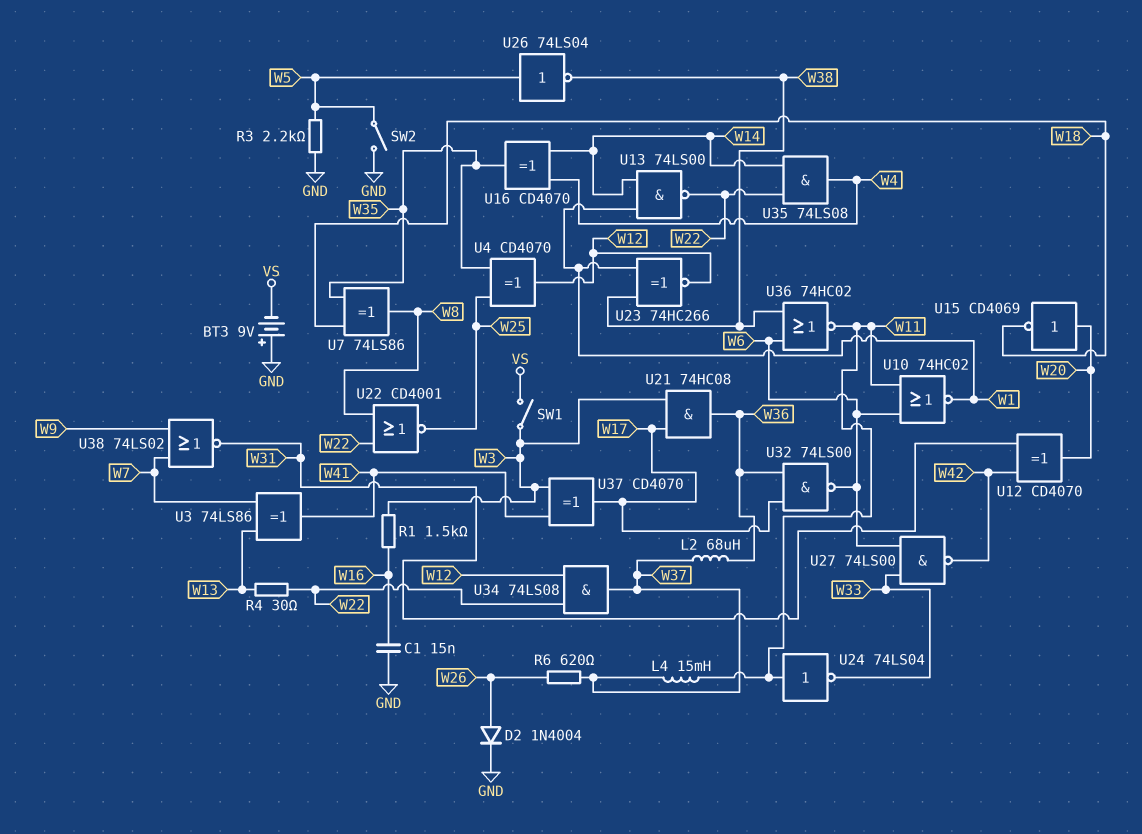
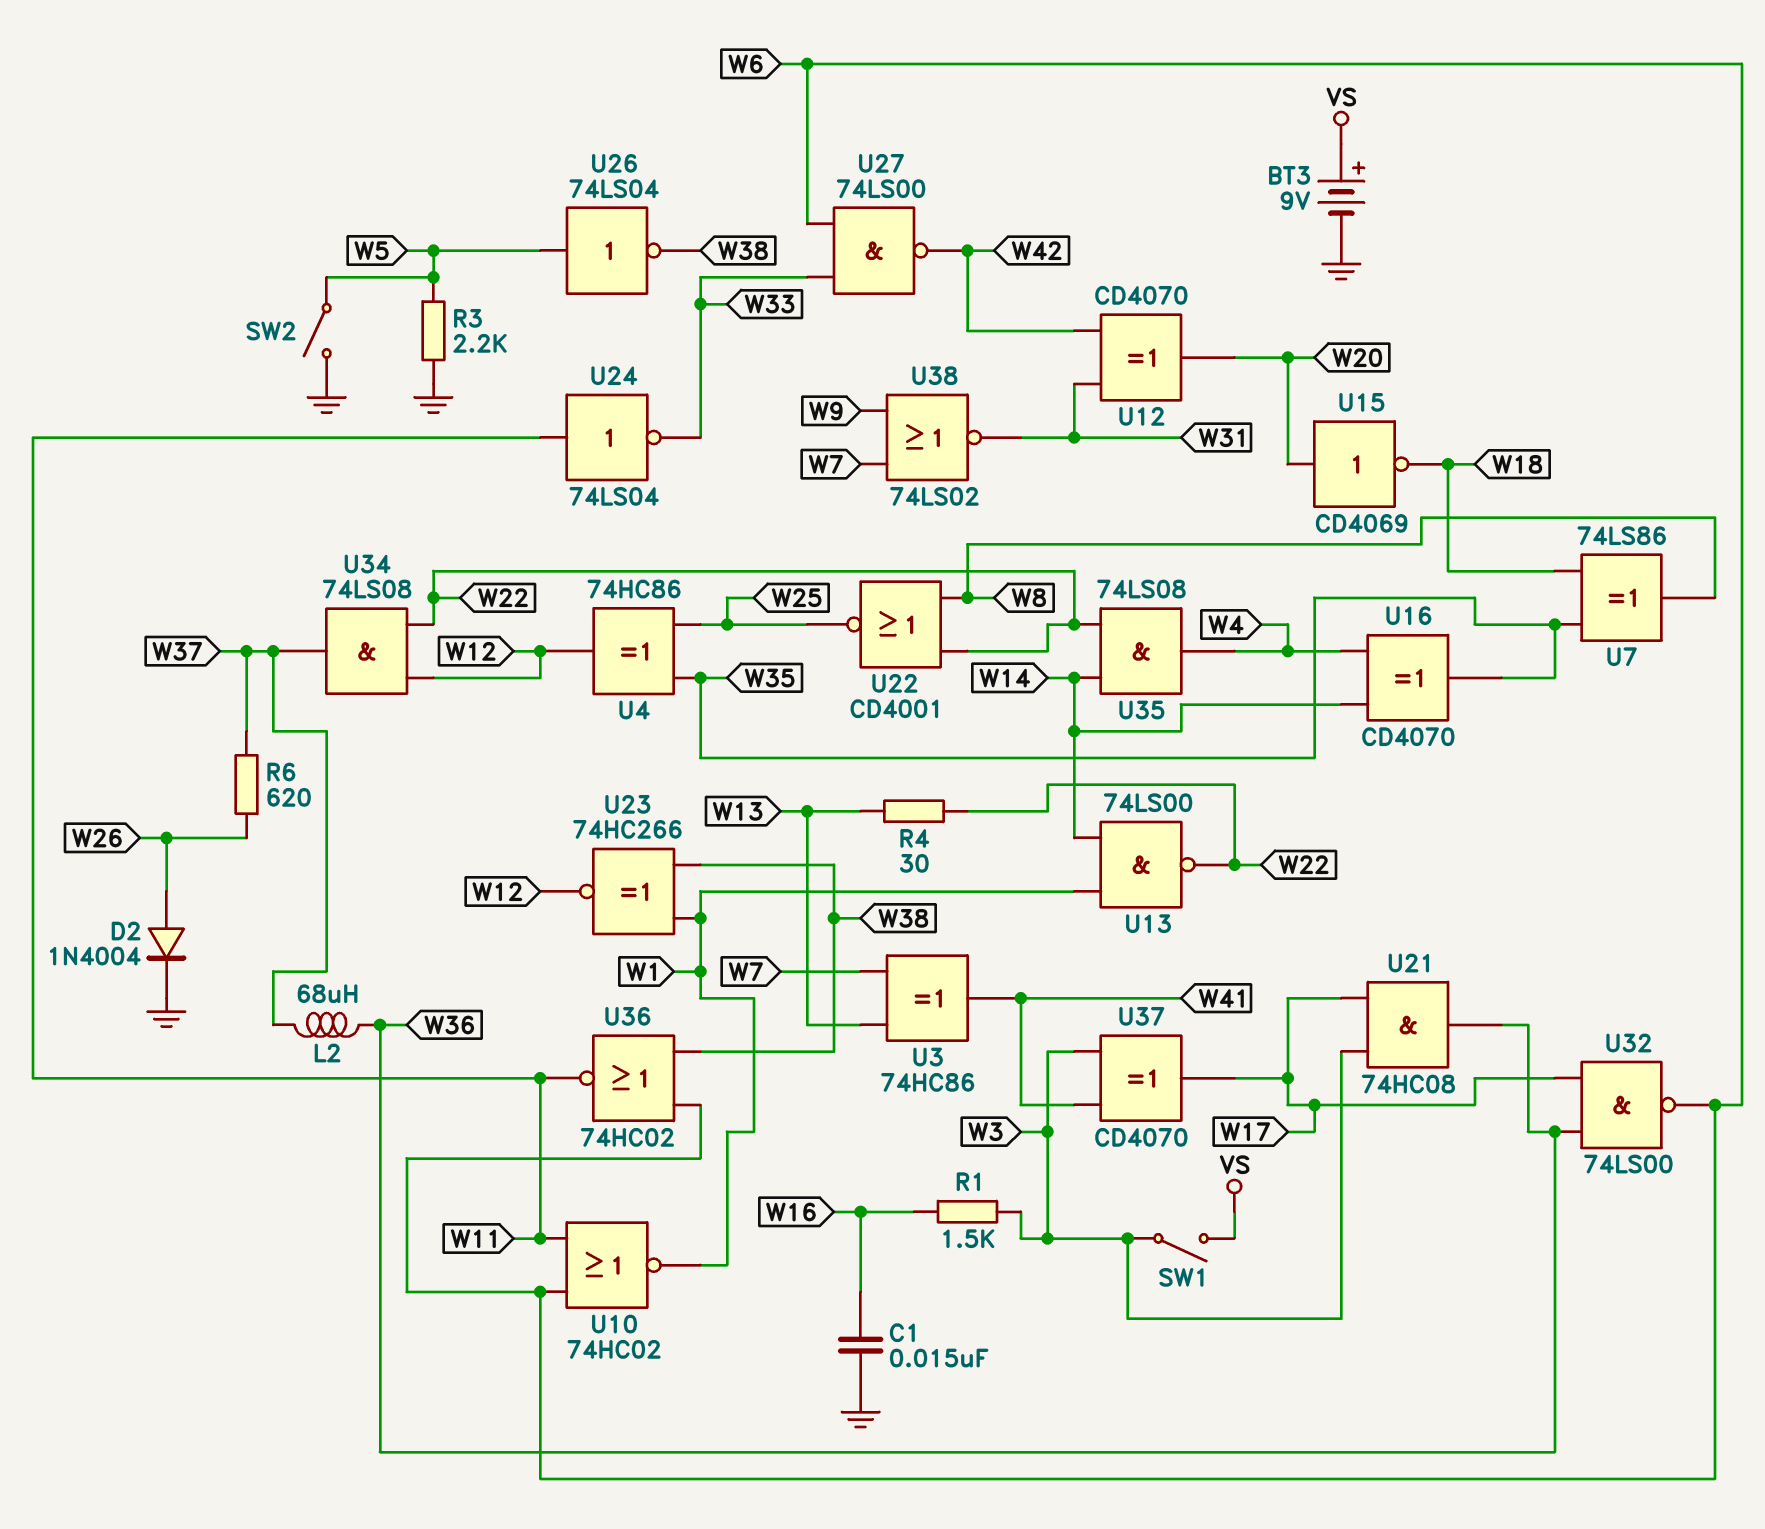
BT3: 9V (plus GND, minus VS) -> 9V (plus VS, minus GND)
L4: 15mH (W11, W37) -> none
U3: XOR 74LS86 (in W7, in W13, out W41) -> XOR 74HC86 (in W7, in W13, out W41)
U4: XOR CD4070 (in W25, in W35, out W12) -> XOR 74HC86 (in W25, in W35, out W12)

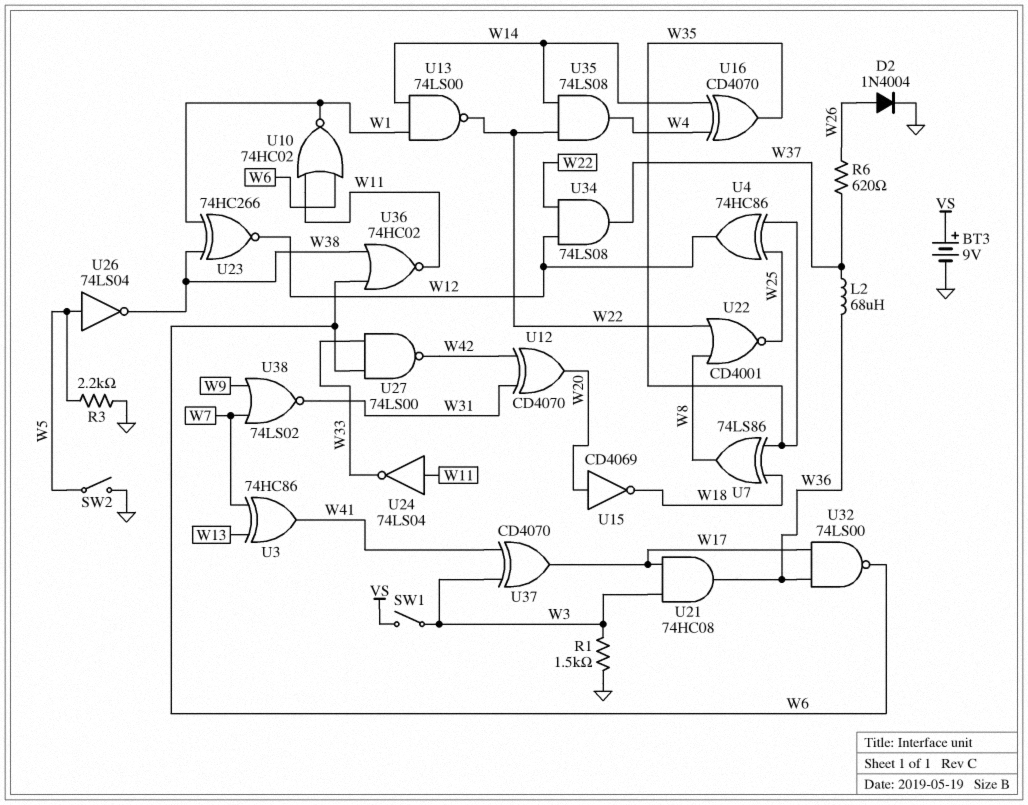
C1: 15nF (GND, W16) -> none
R1: 1.5k (W3, W16) -> 1.5k (GND, W3)
R4: 30 (W13, W22) -> none

